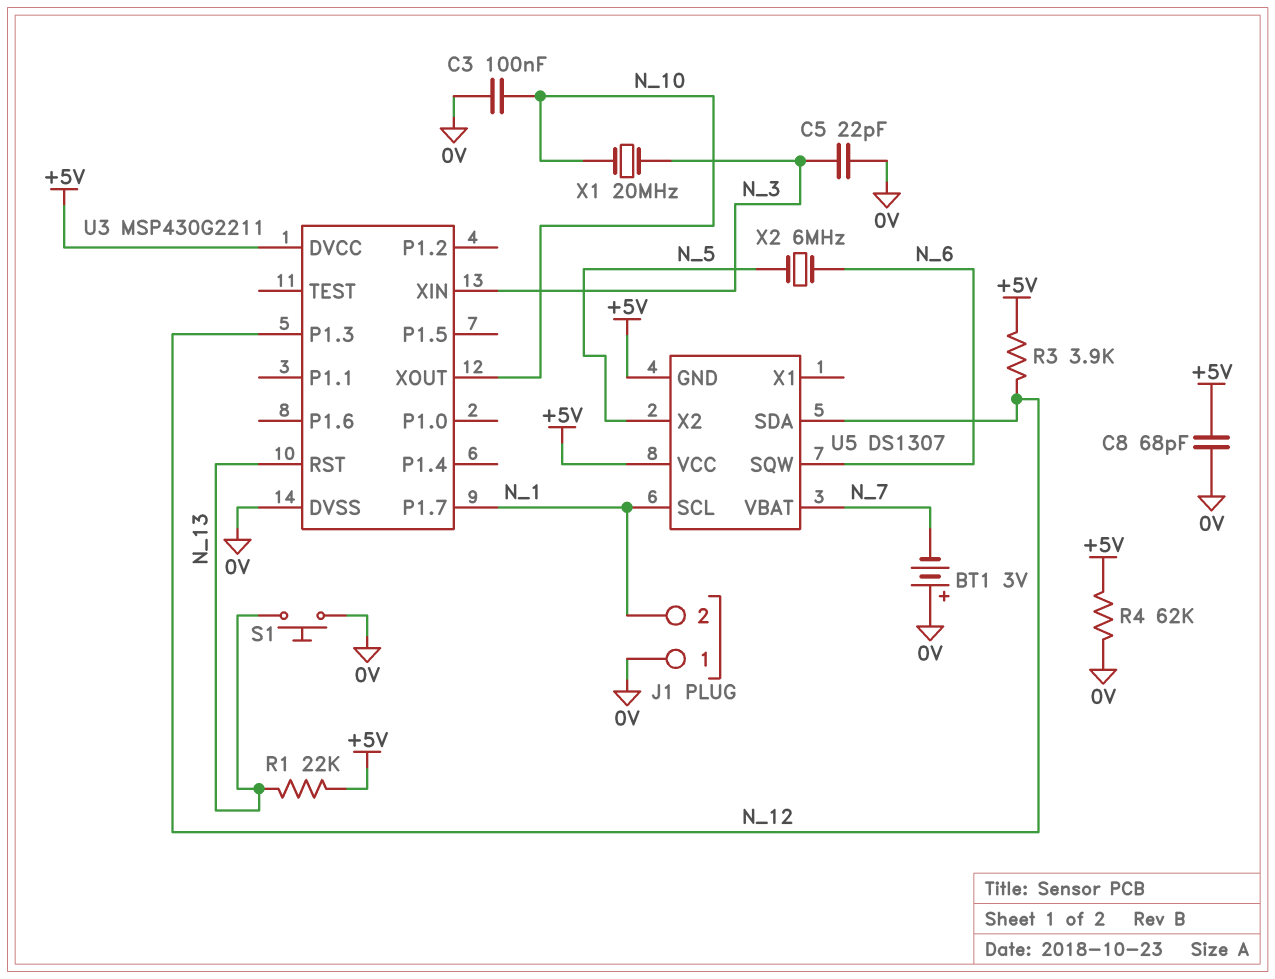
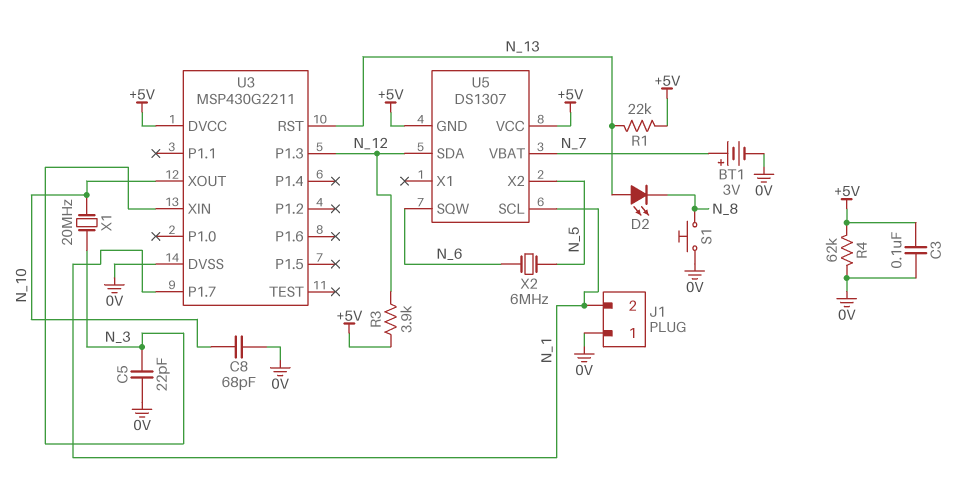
BT1: 3V (plus 0V, minus N_7) -> 3V (plus N_7, minus 0V)
C3: 100nF (0V, N_10) -> 100nF (+5V, 0V)
C8: 68pF (+5V, 0V) -> 68pF (0V, N_10)
D2: none -> LED (A N_13, K N_8)
S1: button (0V, N_13) -> button (0V, N_8)

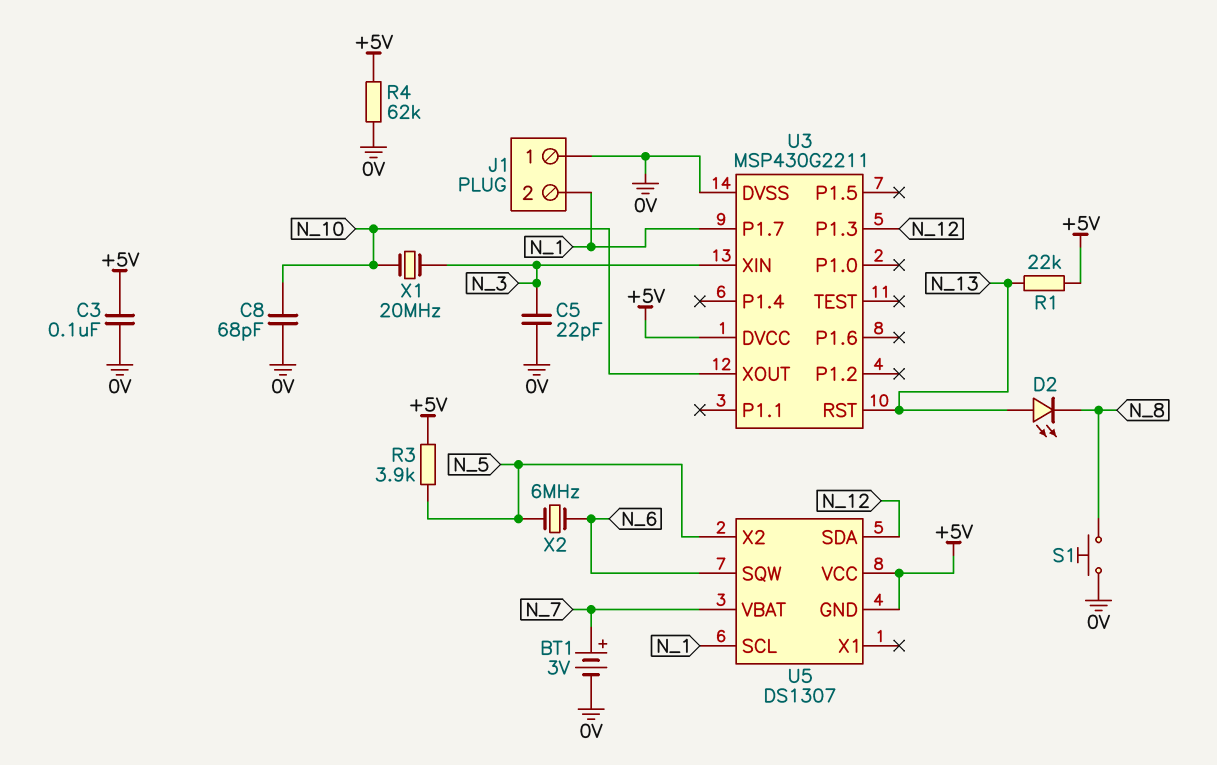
R3: 3.9k (+5V, N_12) -> 3.9k (+5V, N_5)

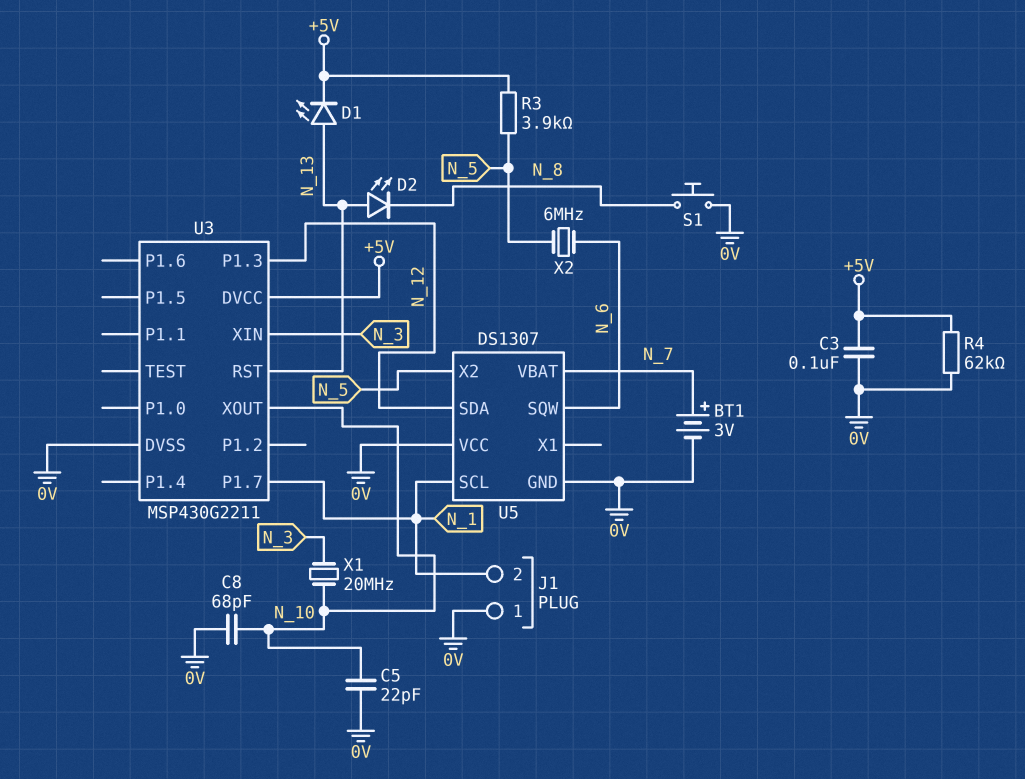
C5: 22pF (0V, N_3) -> 22pF (0V, N_10)
D1: none -> LED (A N_13, K +5V)
R1: 22k (+5V, N_13) -> none
U5 pin GND: +5V -> 0V
U5 pin VCC: +5V -> 0V

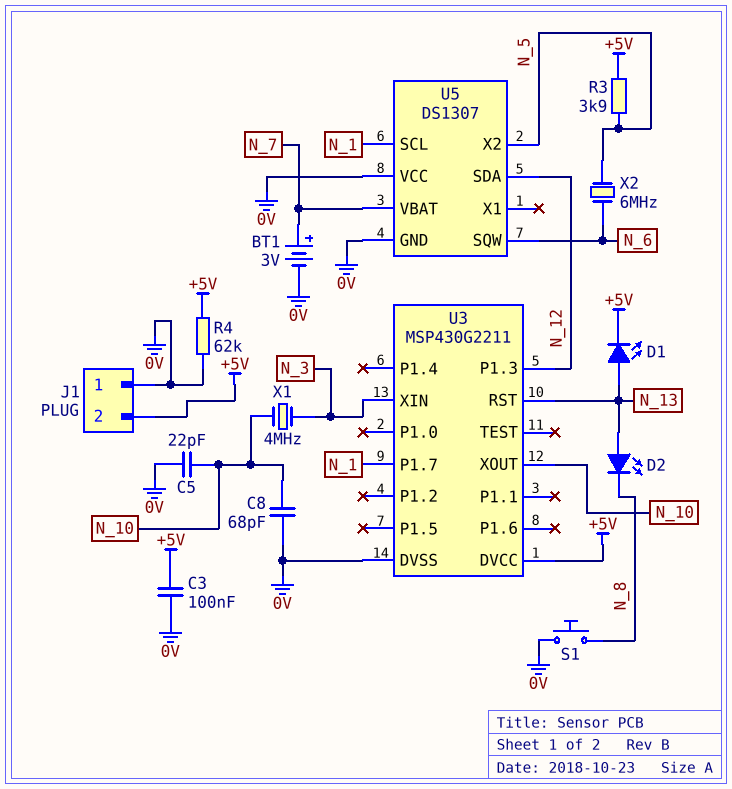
J1 pin 2: N_1 -> +5V
X1: 20MHz (N_3, N_10) -> 4MHz (N_3, N_10)

